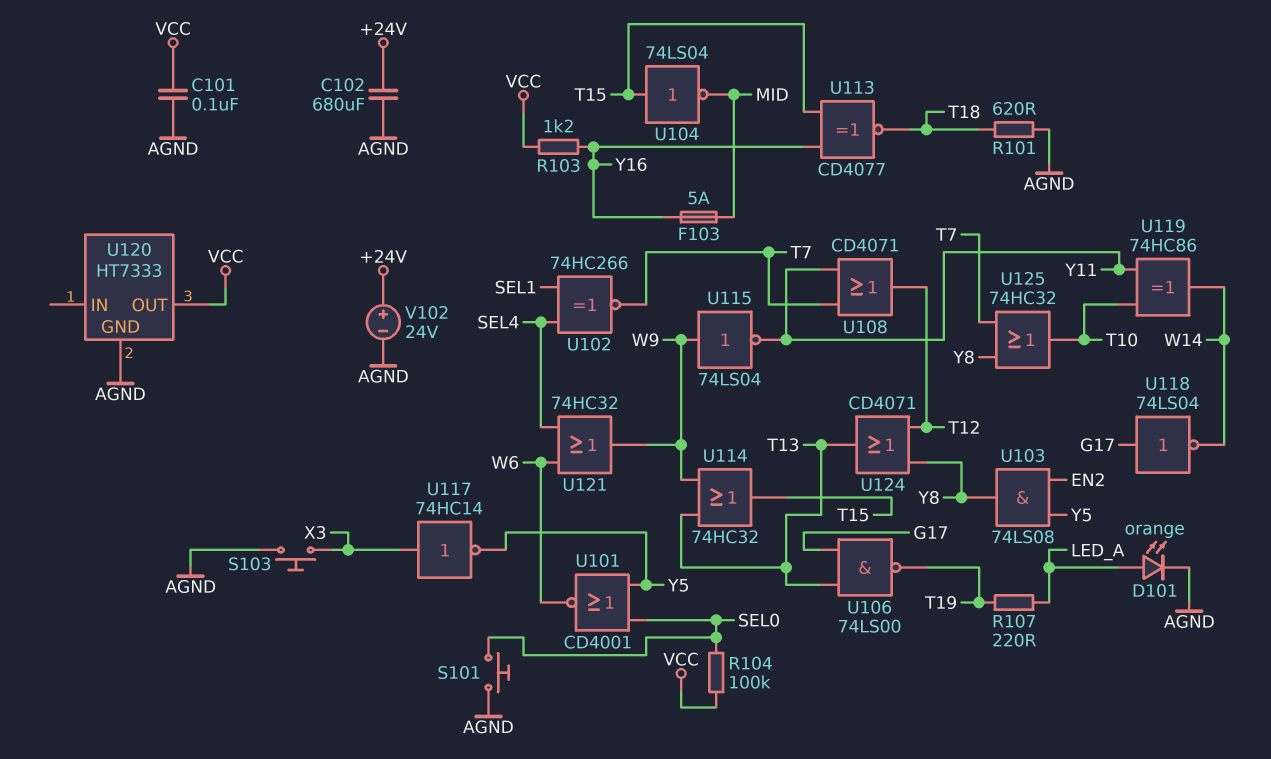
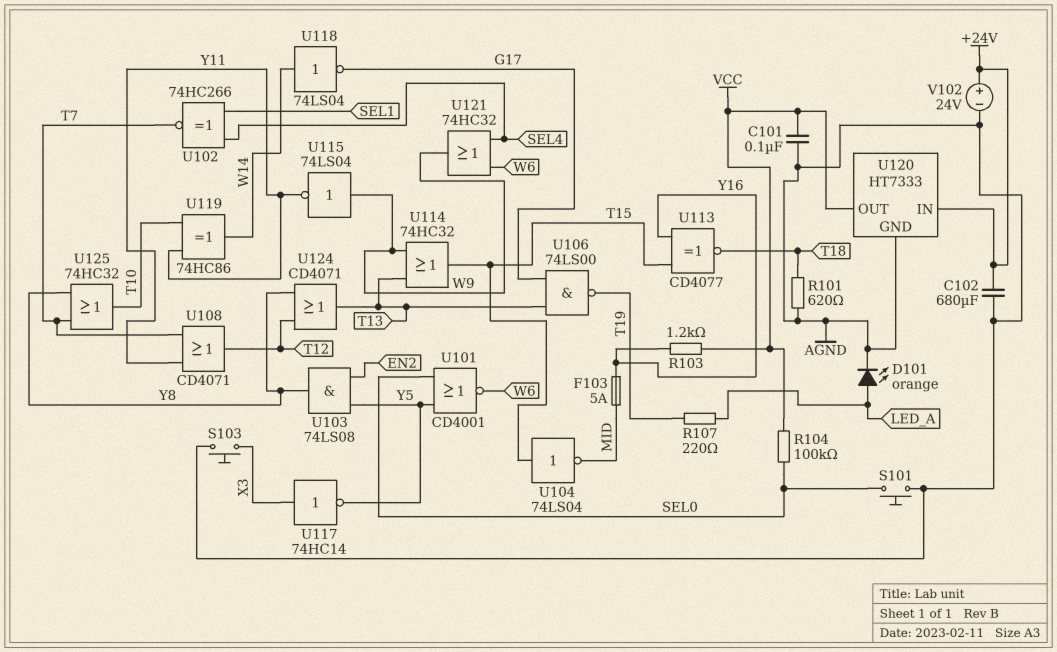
U118: NOT 74LS04 (in G17, out W14) -> NOT 74LS04 (in W14, out G17)
U120 pin IN: none -> +24V

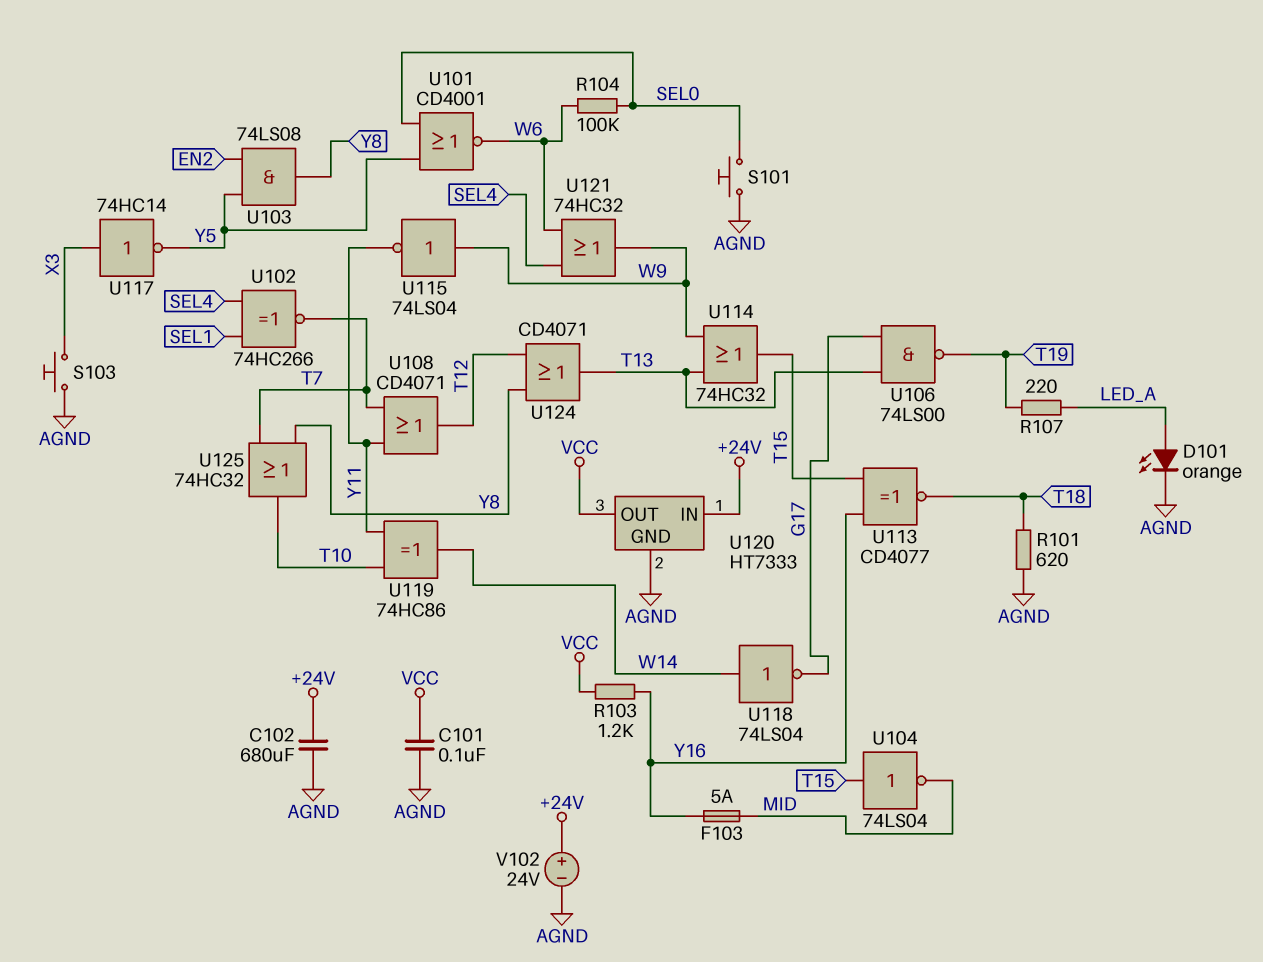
R104: 100k (SEL0, VCC) -> 100k (SEL0, W6)

